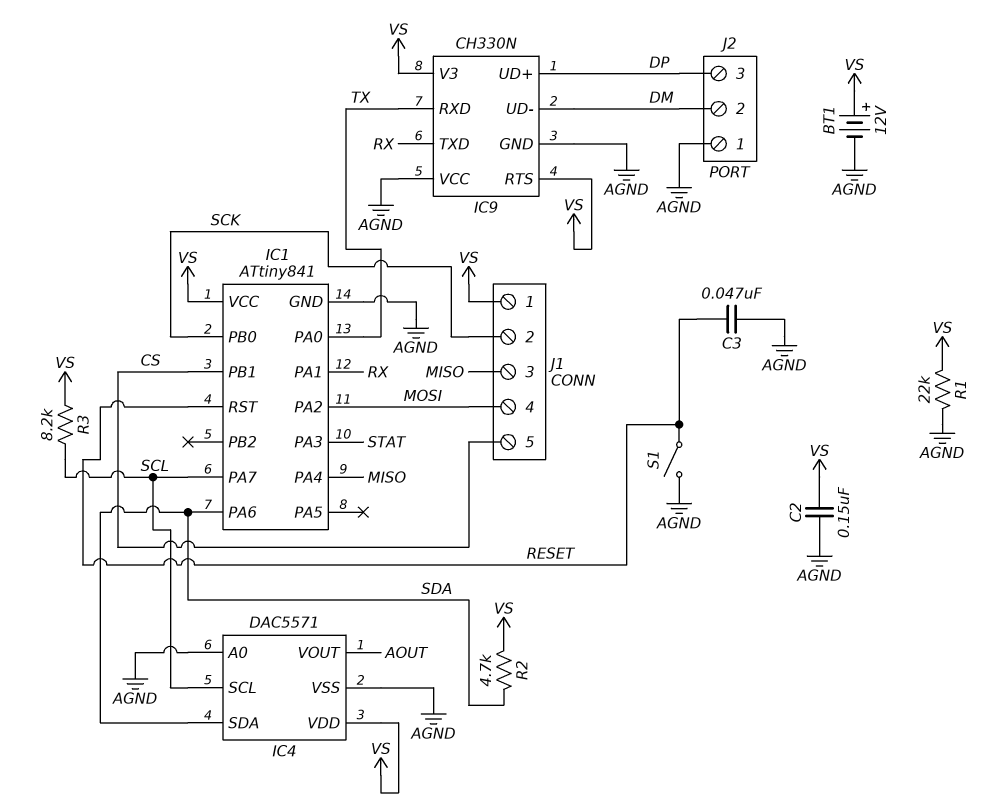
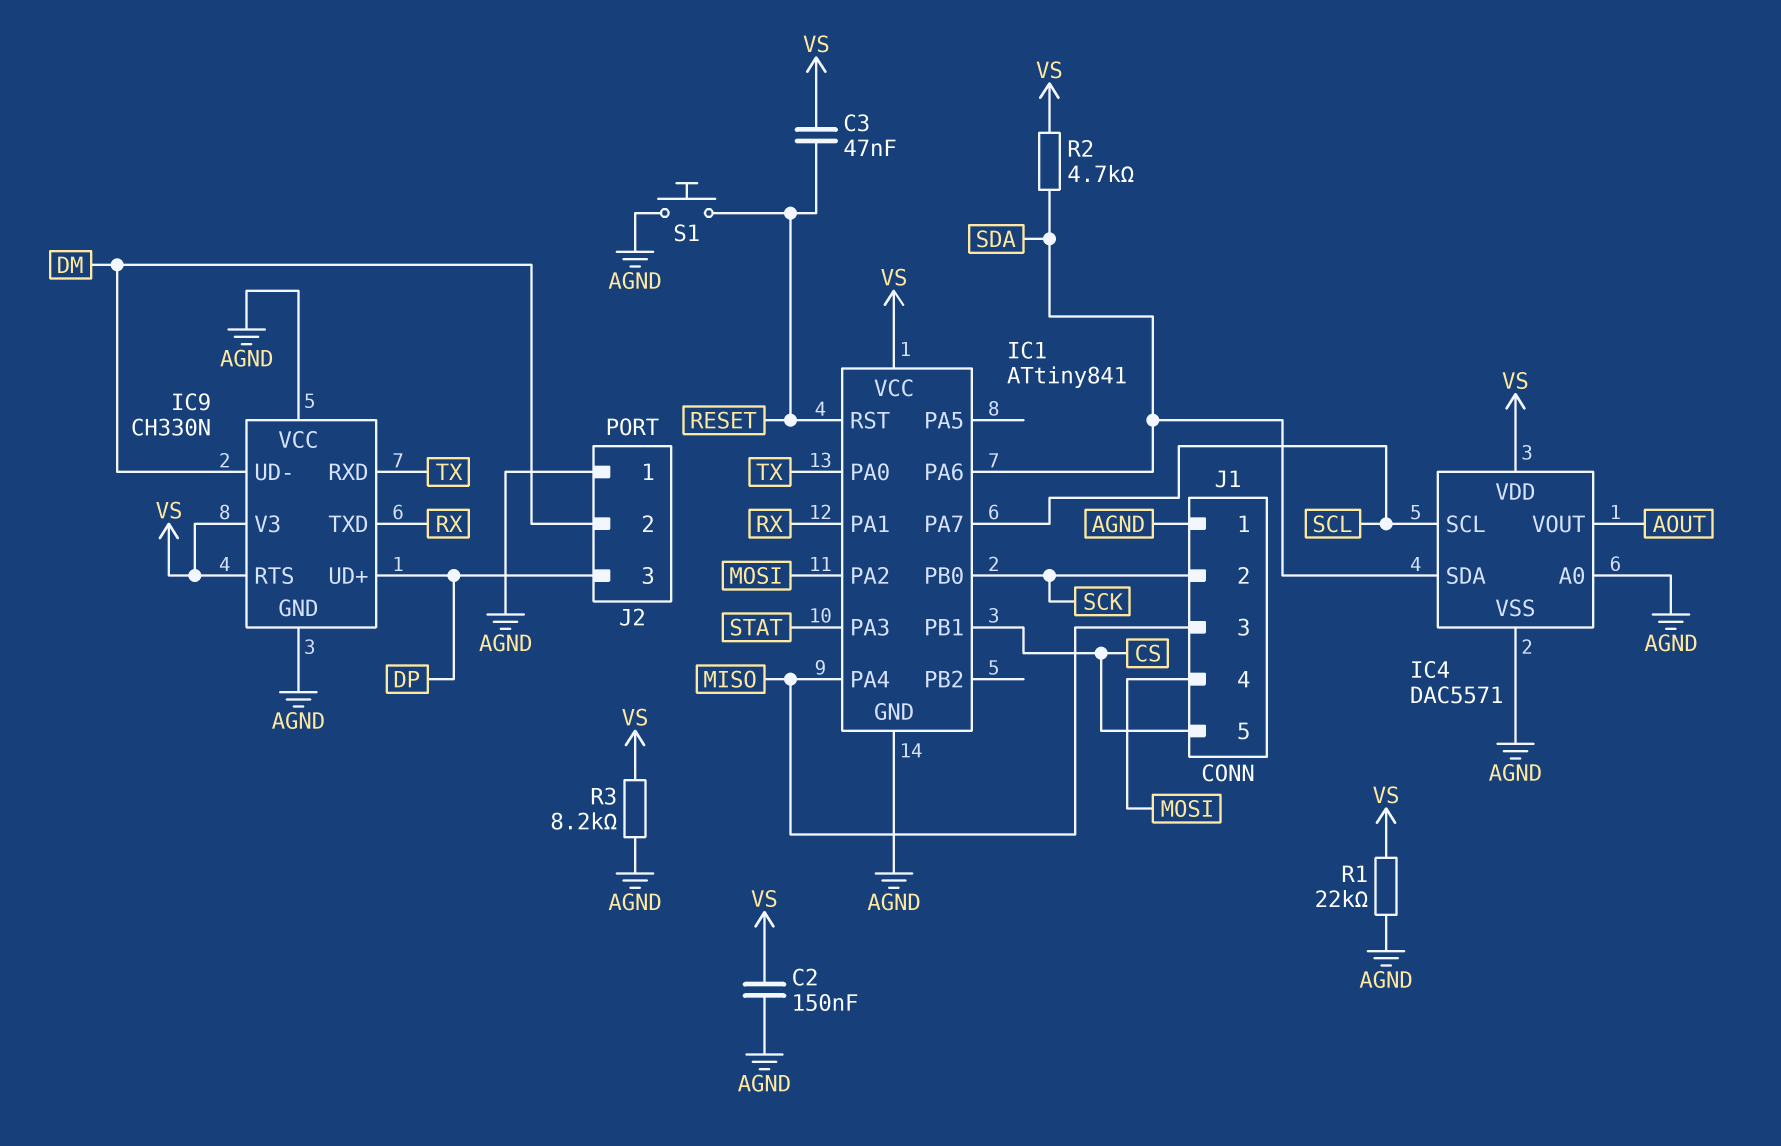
BT1: 12V (plus VS, minus AGND) -> none
C3: 47nF (AGND, RESET) -> 47nF (RESET, VS)
J1 pin 1: VS -> AGND
R3: 8.2k (SCL, VS) -> 8.2k (AGND, VS)
S1: switch (AGND, RESET) -> button (AGND, RESET)

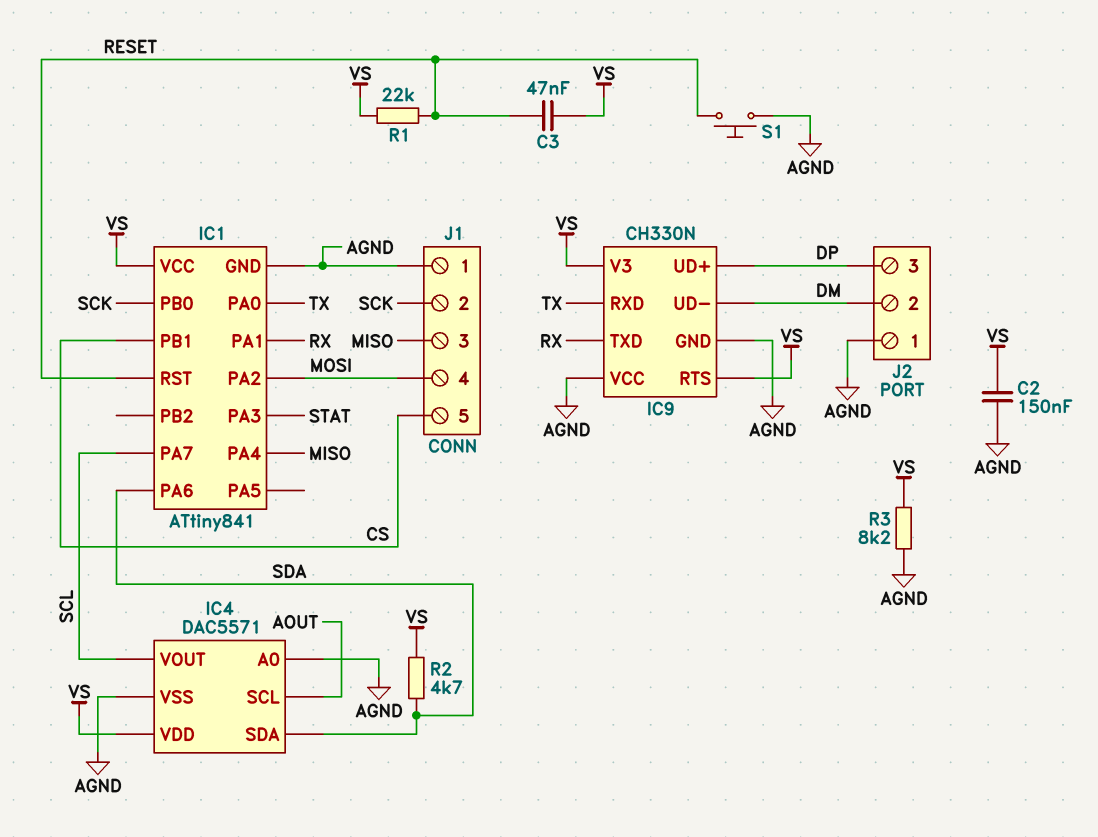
IC4 pin SCL: SCL -> AOUT
IC4 pin VOUT: AOUT -> SCL
R1: 22k (AGND, VS) -> 22k (RESET, VS)

